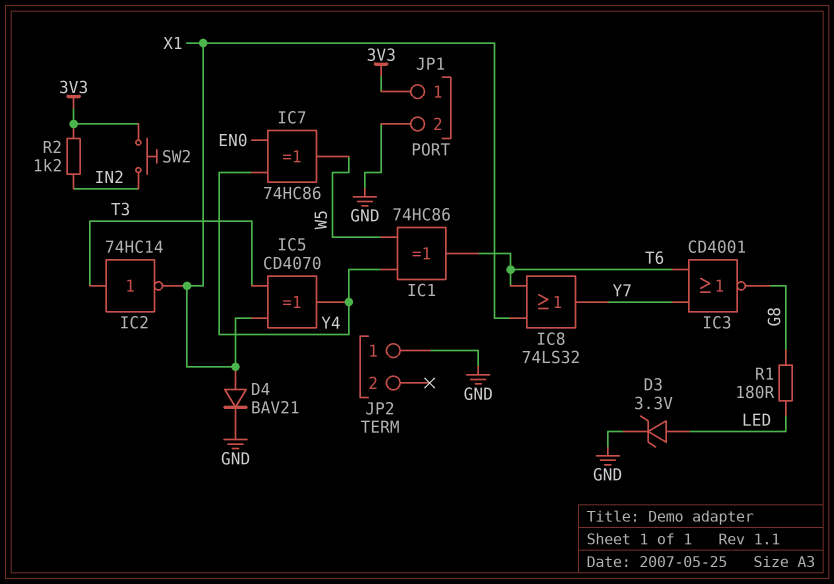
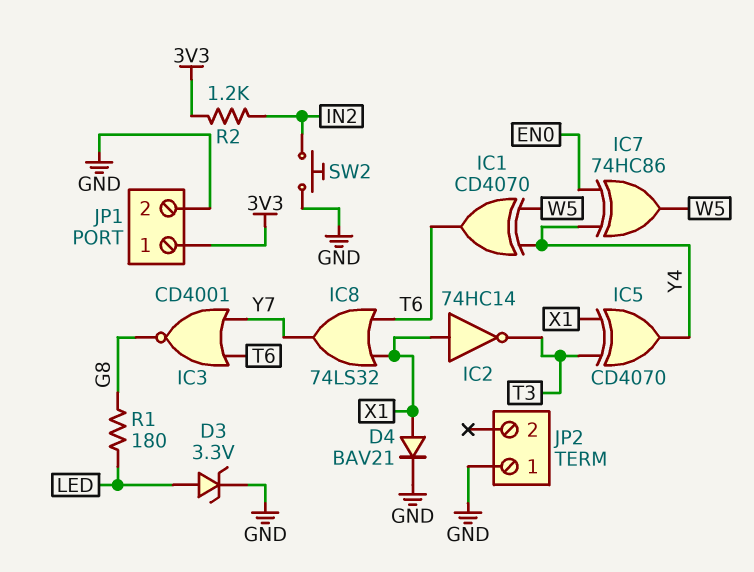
IC1: XOR 74HC86 (in W5, in Y4, out T6) -> XOR CD4070 (in W5, in Y4, out T6)
IC2: NOT 74HC14 (in T3, out X1) -> NOT 74HC14 (in X1, out T3)
SW2: button (3V3, IN2) -> button (GND, IN2)

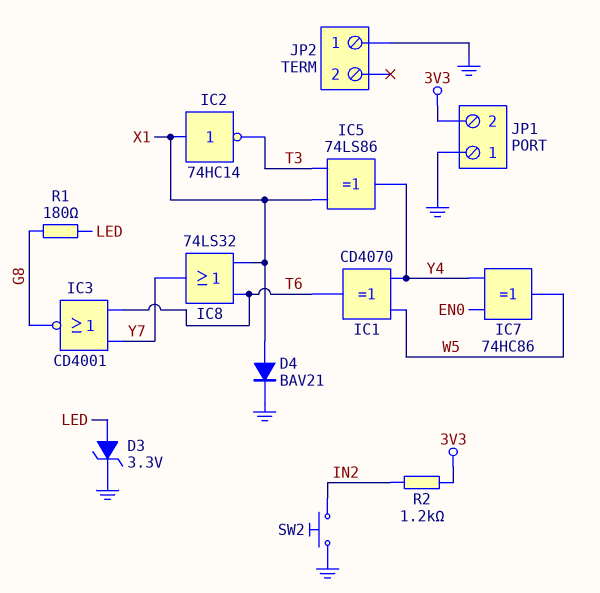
IC5: XOR CD4070 (in T3, in X1, out Y4) -> XOR 74LS86 (in T3, in X1, out Y4)
JP1 pin 1: 3V3 -> GND
JP1 pin 2: GND -> 3V3

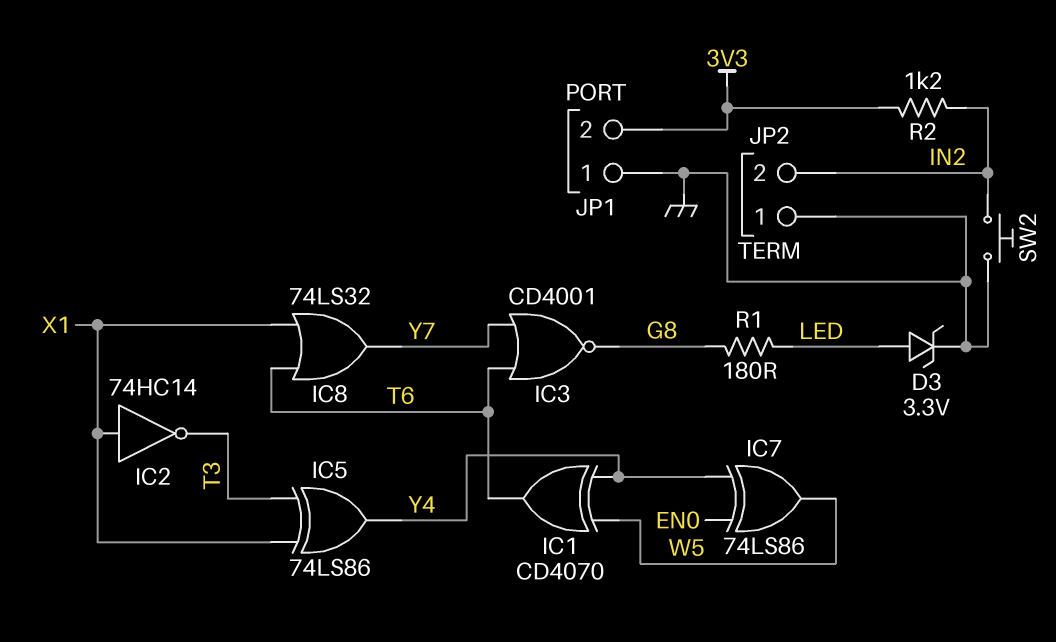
D4: diode BAV21 (A X1, K GND) -> none
IC7: XOR 74HC86 (in EN0, in Y4, out W5) -> XOR 74LS86 (in EN0, in Y4, out W5)
JP2 pin 2: none -> IN2

